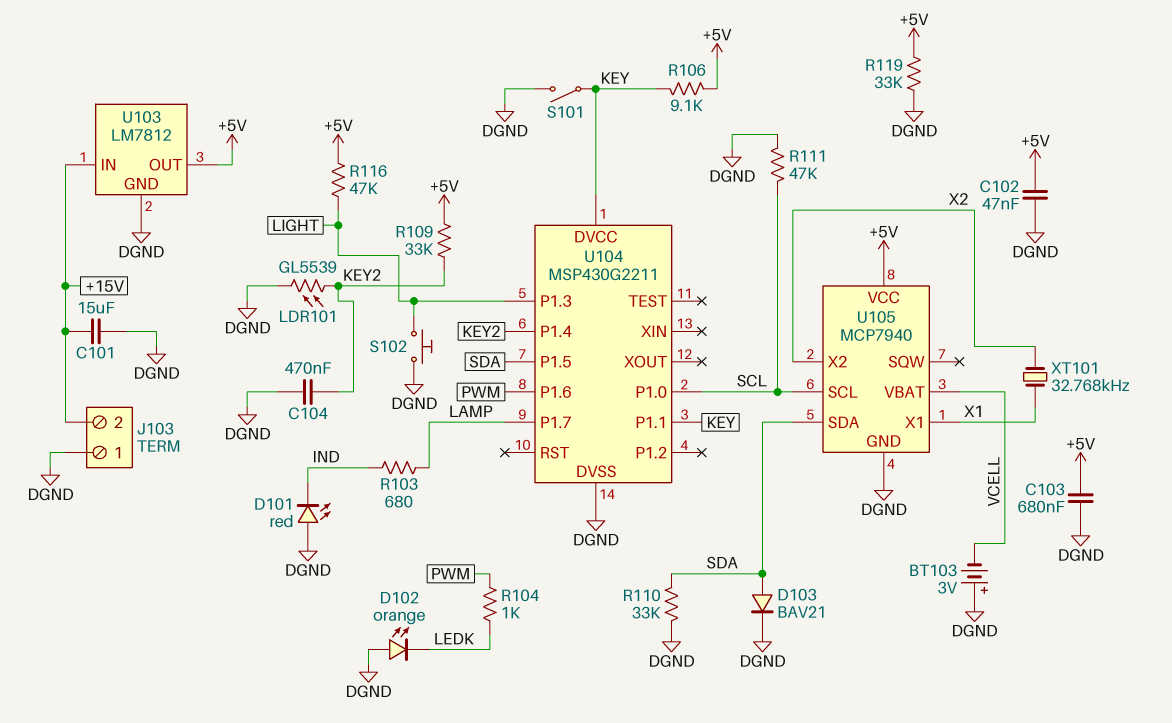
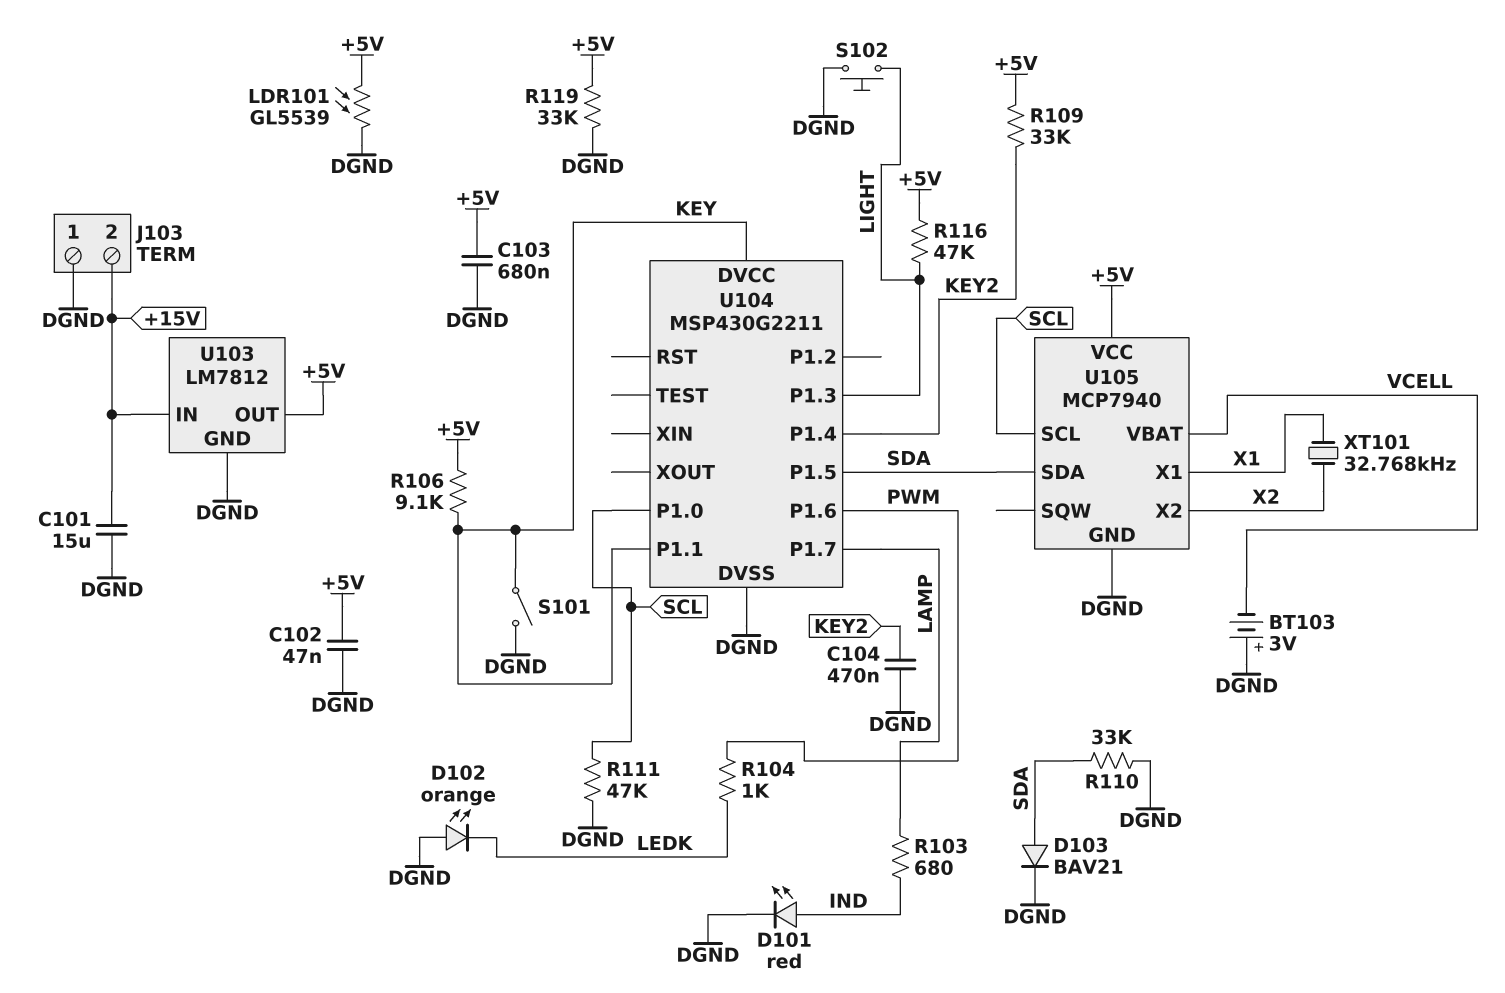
D101: LED red (A DGND, K IND) -> LED red (A IND, K DGND)
LDR101: GL5539 (DGND, KEY2) -> GL5539 (+5V, DGND)

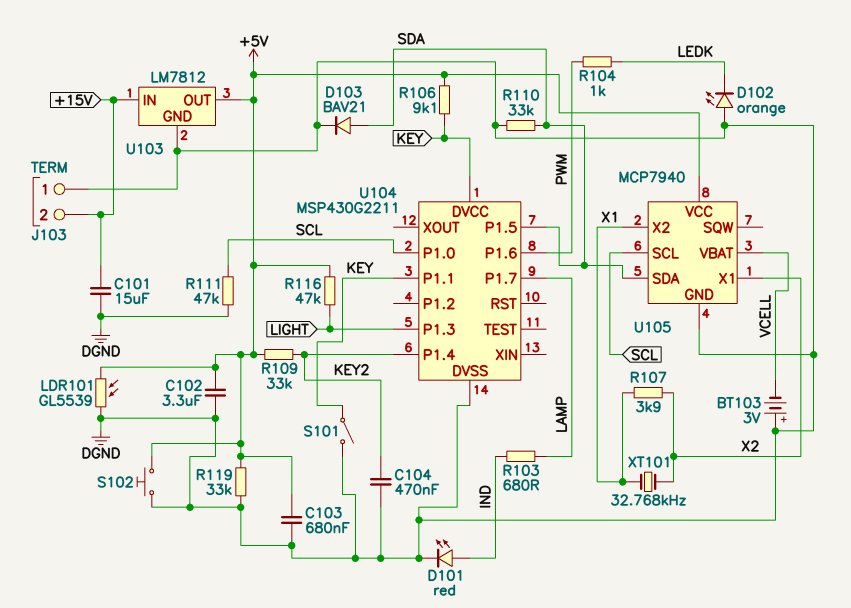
C102: 47nF (+5V, DGND) -> 3.3uF (+5V, DGND)
R107: none -> 3.9k (X1, X2)
S102: button (DGND, LIGHT) -> button (+5V, DGND)
U105 pin X1: X1 -> X2
U105 pin X2: X2 -> X1

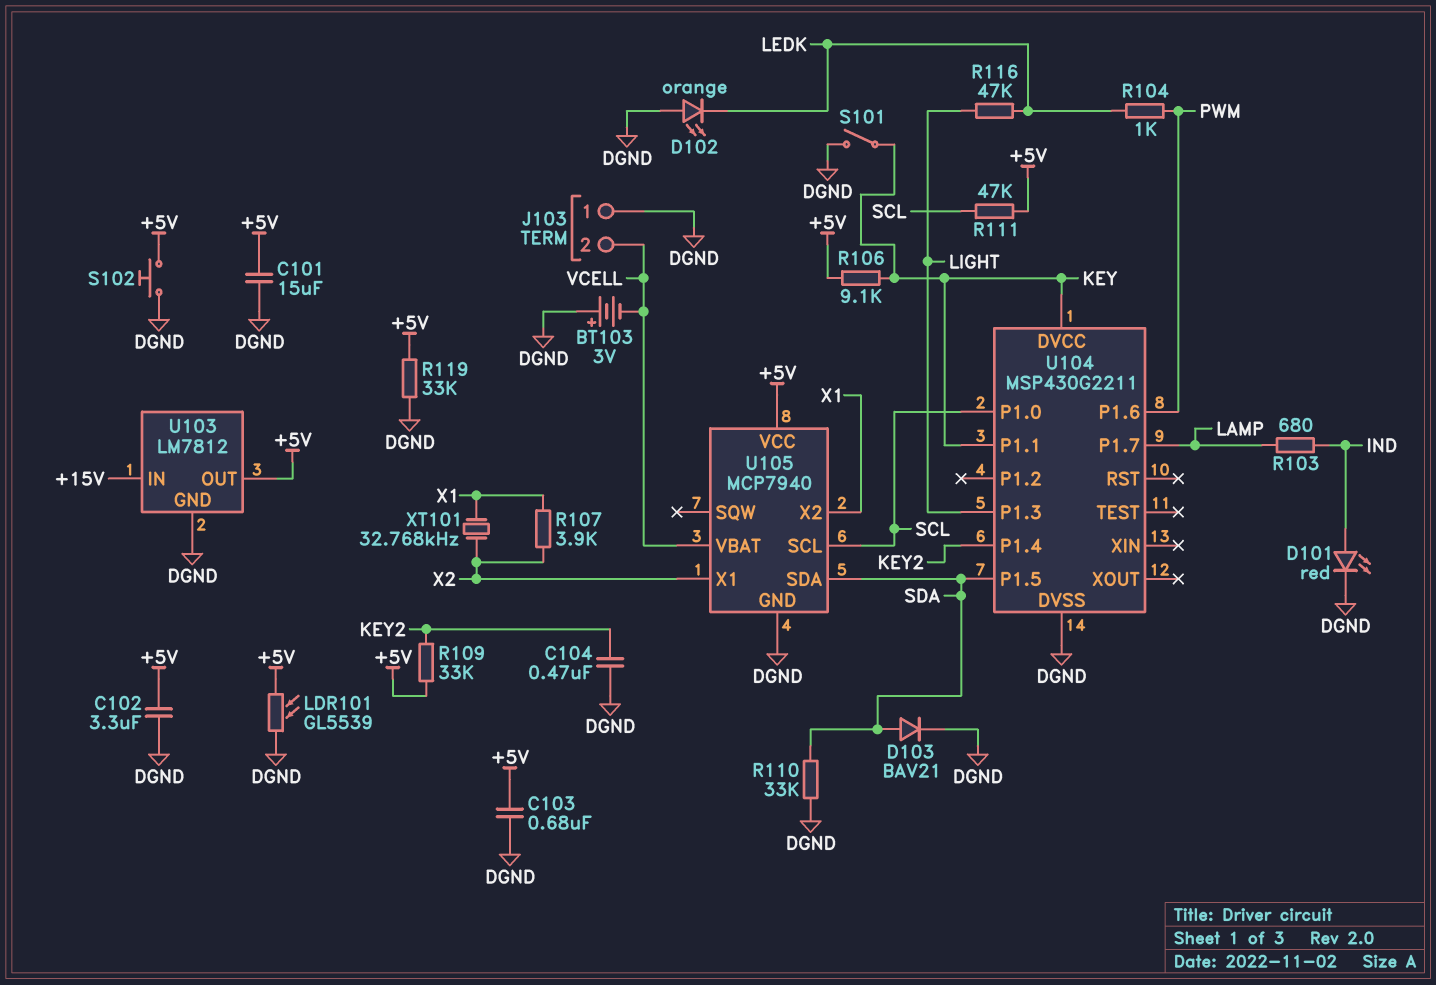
C101: 15uF (+15V, DGND) -> 15uF (+5V, DGND)
J103 pin 2: +15V -> VCELL
R111: 47k (DGND, SCL) -> 47k (+5V, SCL)
R116: 47k (+5V, LIGHT) -> 47k (LEDK, LIGHT)

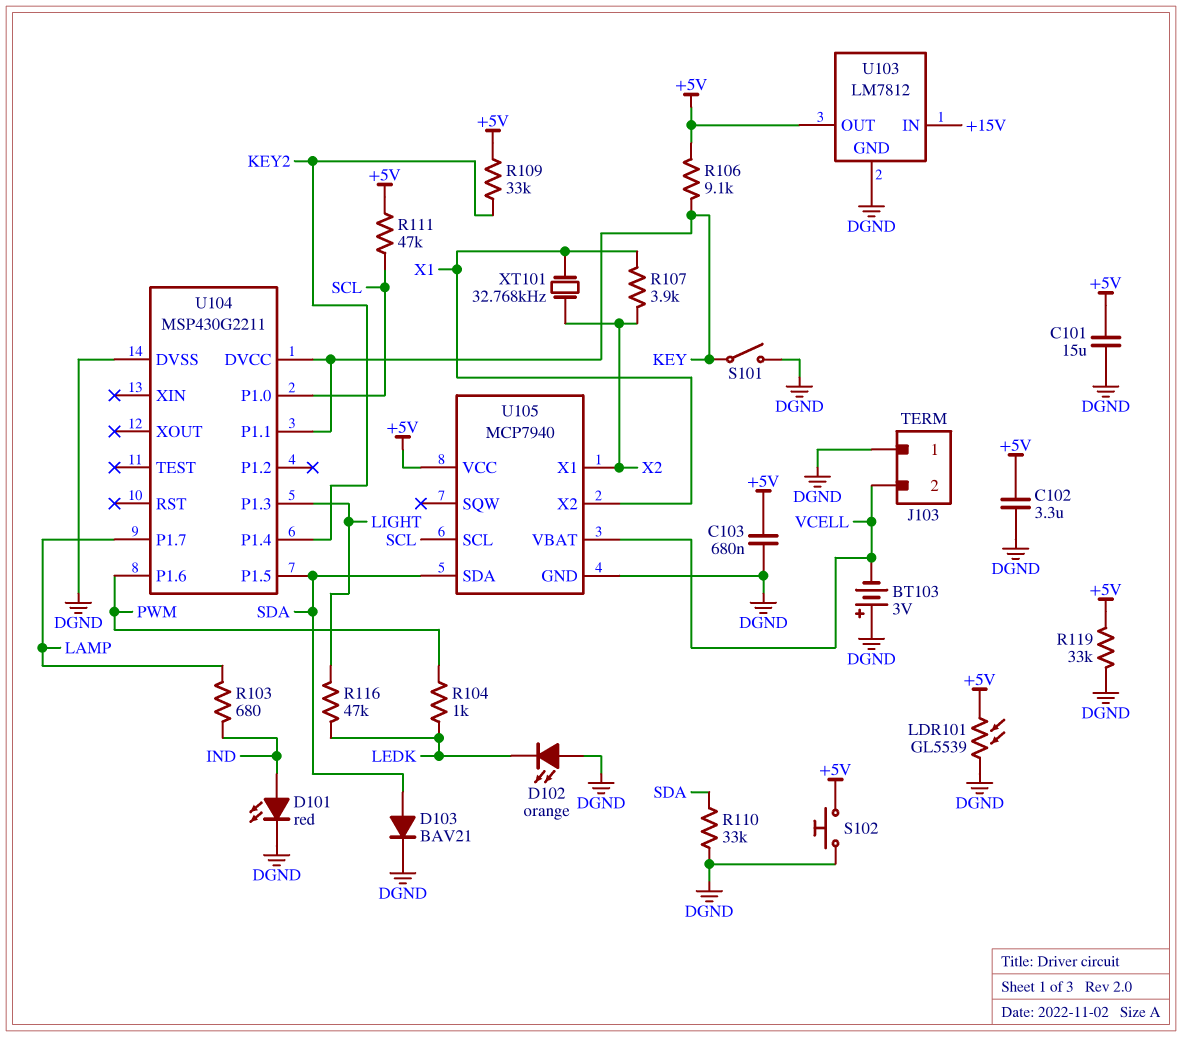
C104: 470nF (DGND, KEY2) -> none

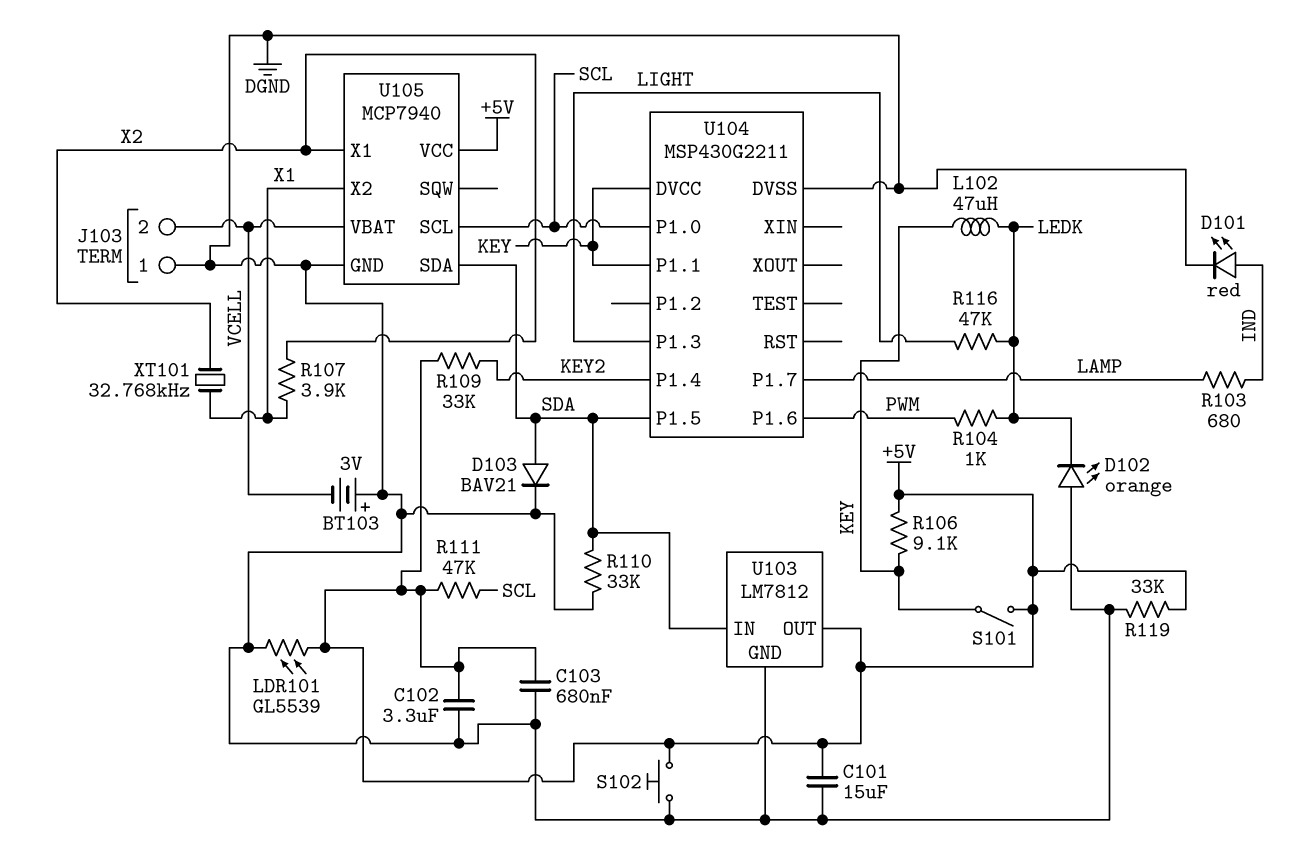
L102: none -> 47uH (KEY, LEDK)
S101: switch (DGND, KEY) -> switch (+5V, KEY)
U103 pin IN: +15V -> SDA

